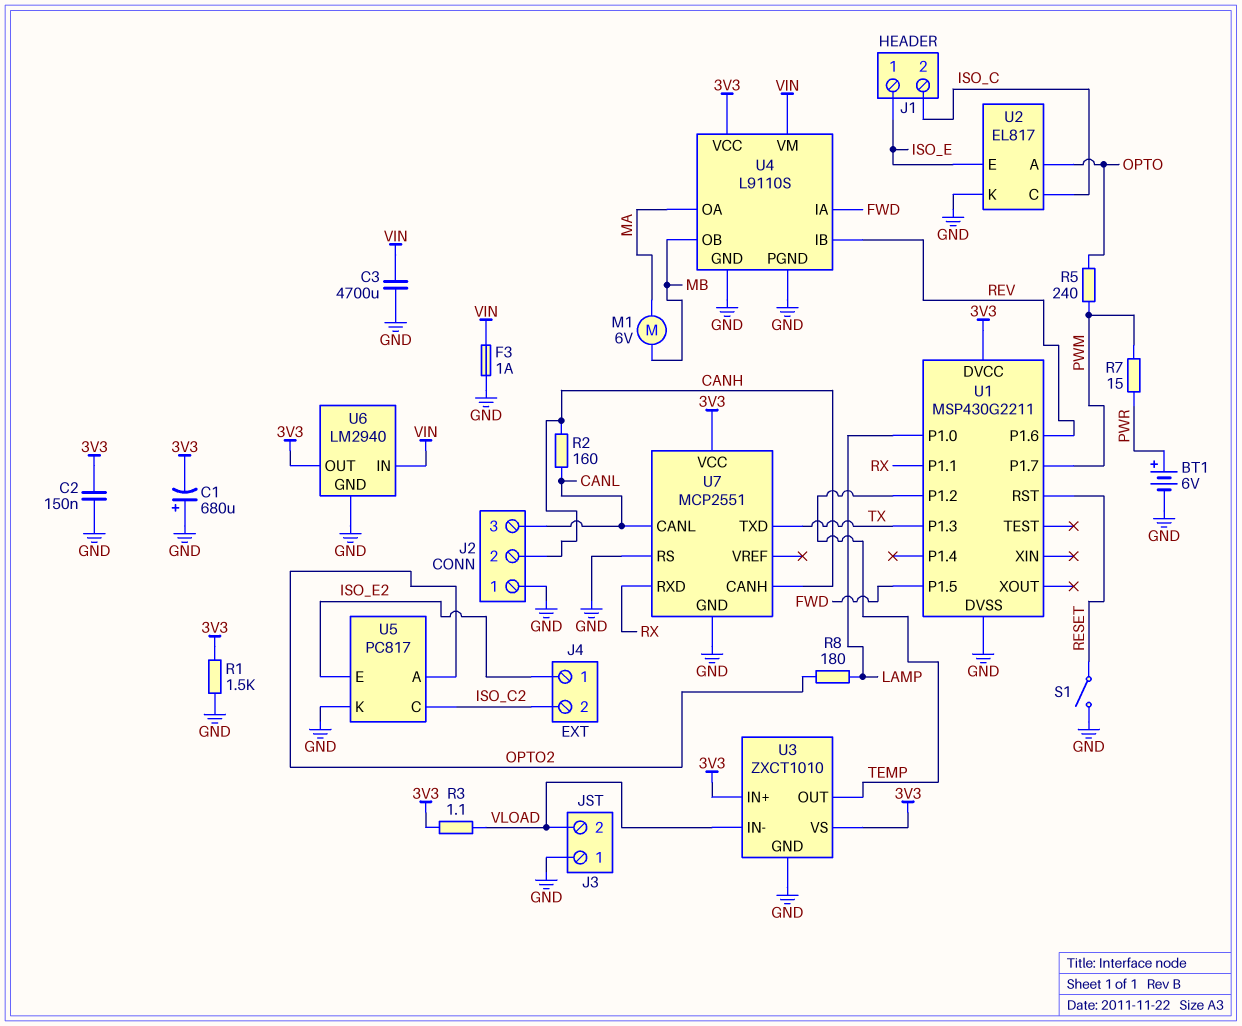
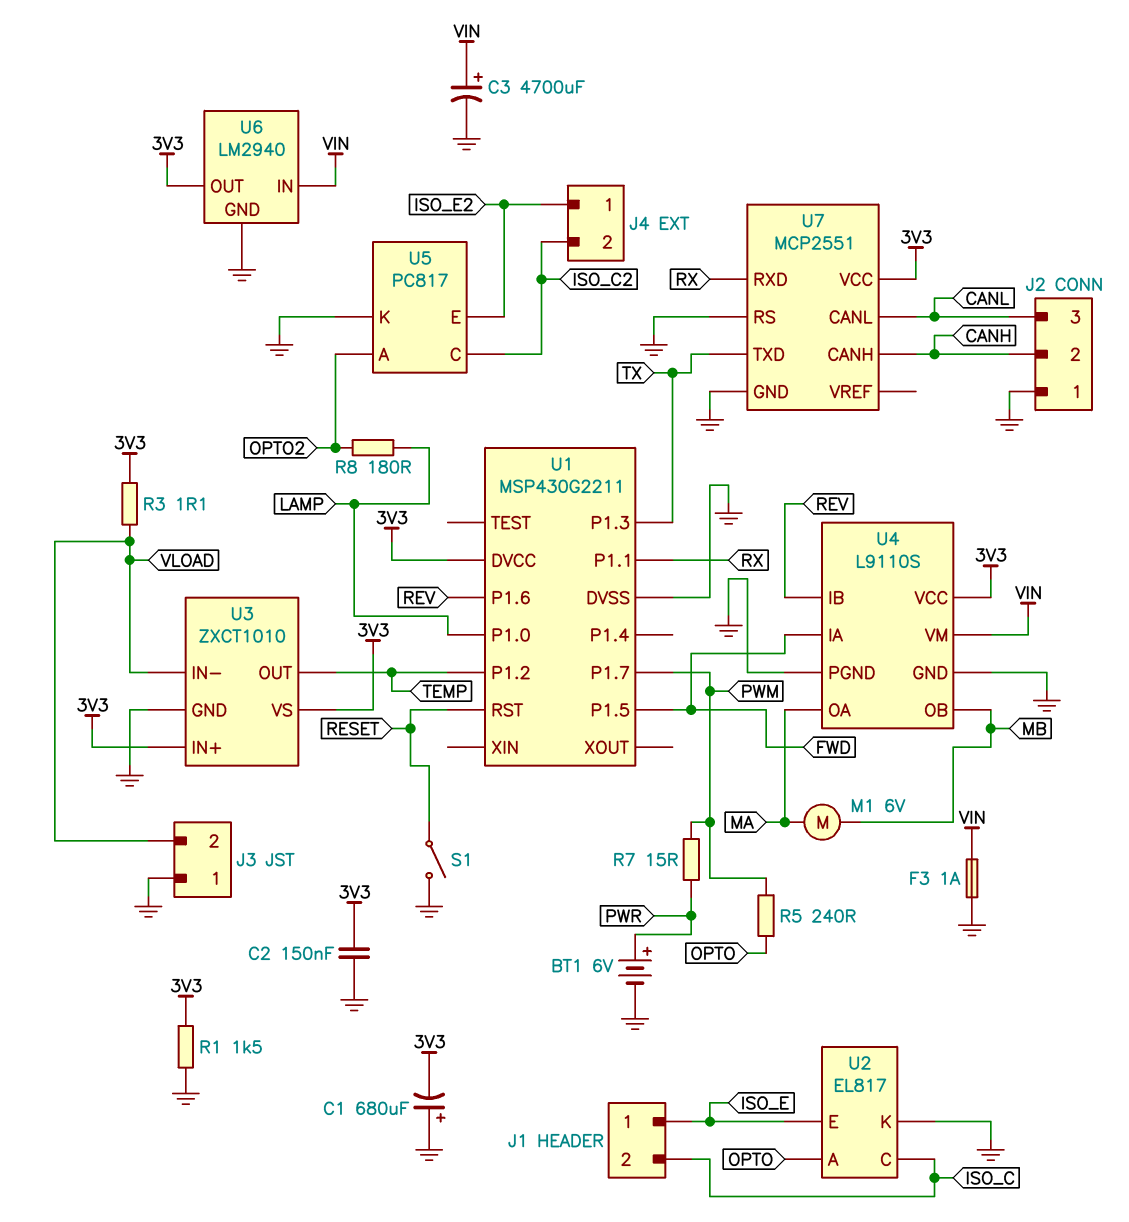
C3: 4700uF (GND, VIN) -> 4700uF (plus VIN, minus GND)
R2: 160 (CANH, CANL) -> none

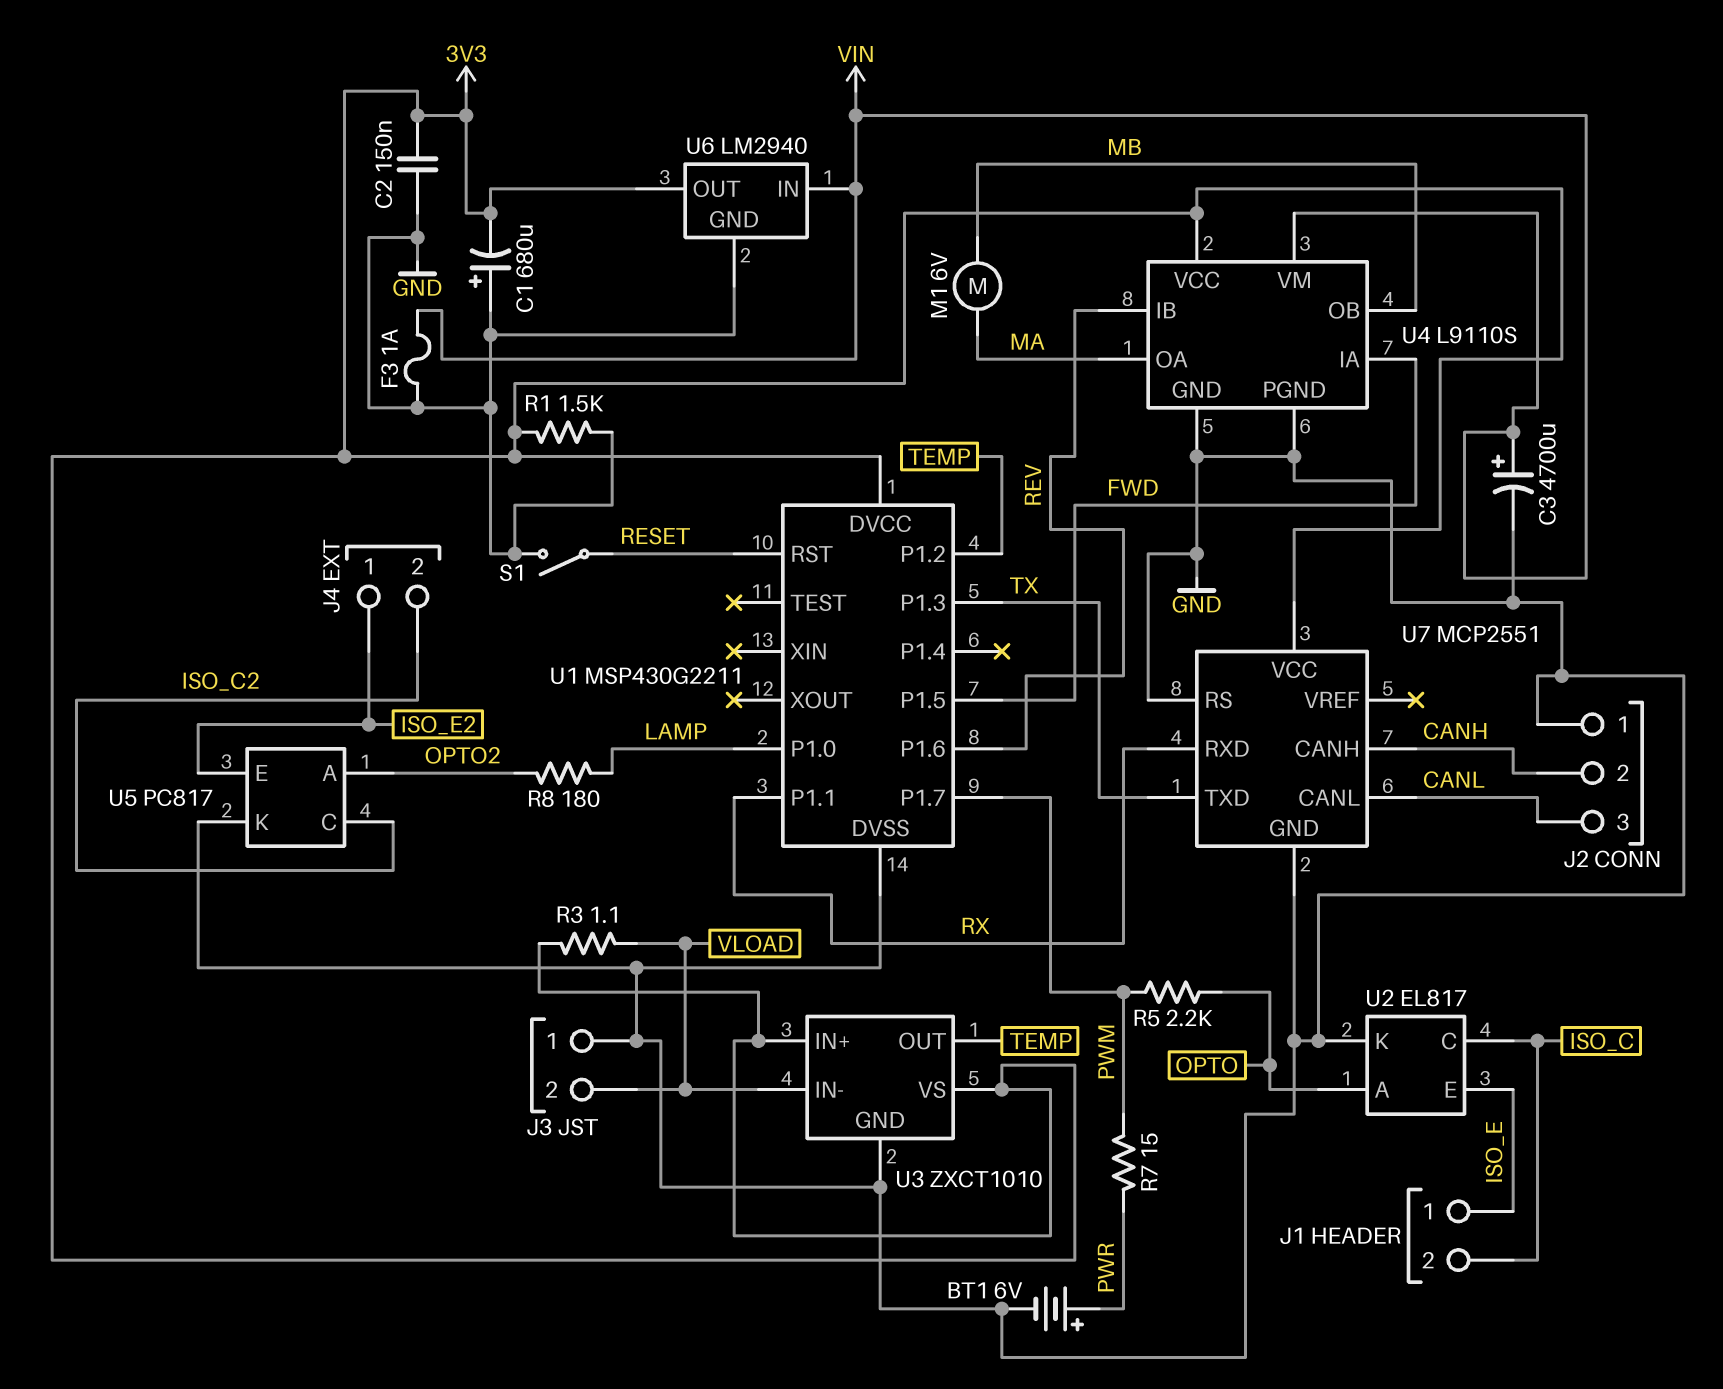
R5: 240 (OPTO, PWM) -> 2.2k (OPTO, PWM)

